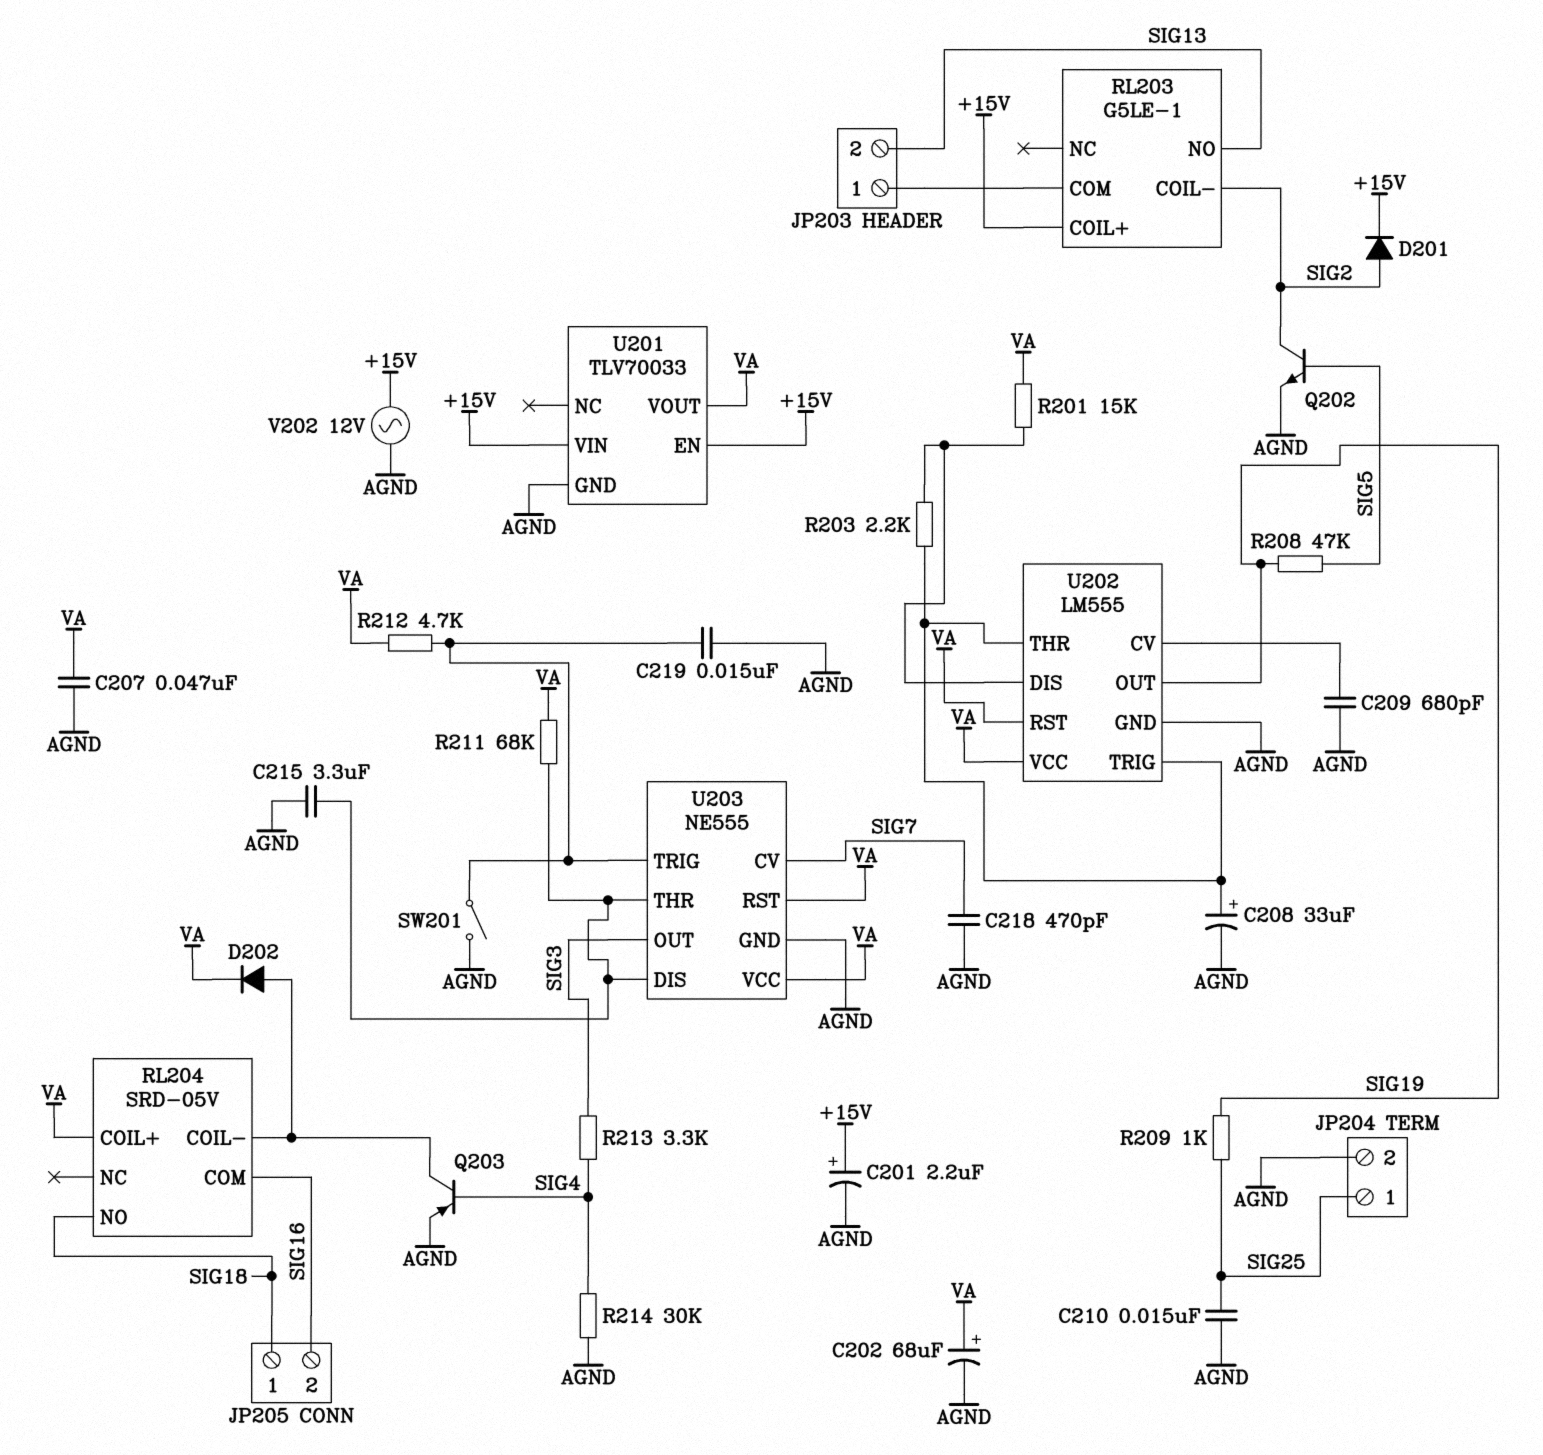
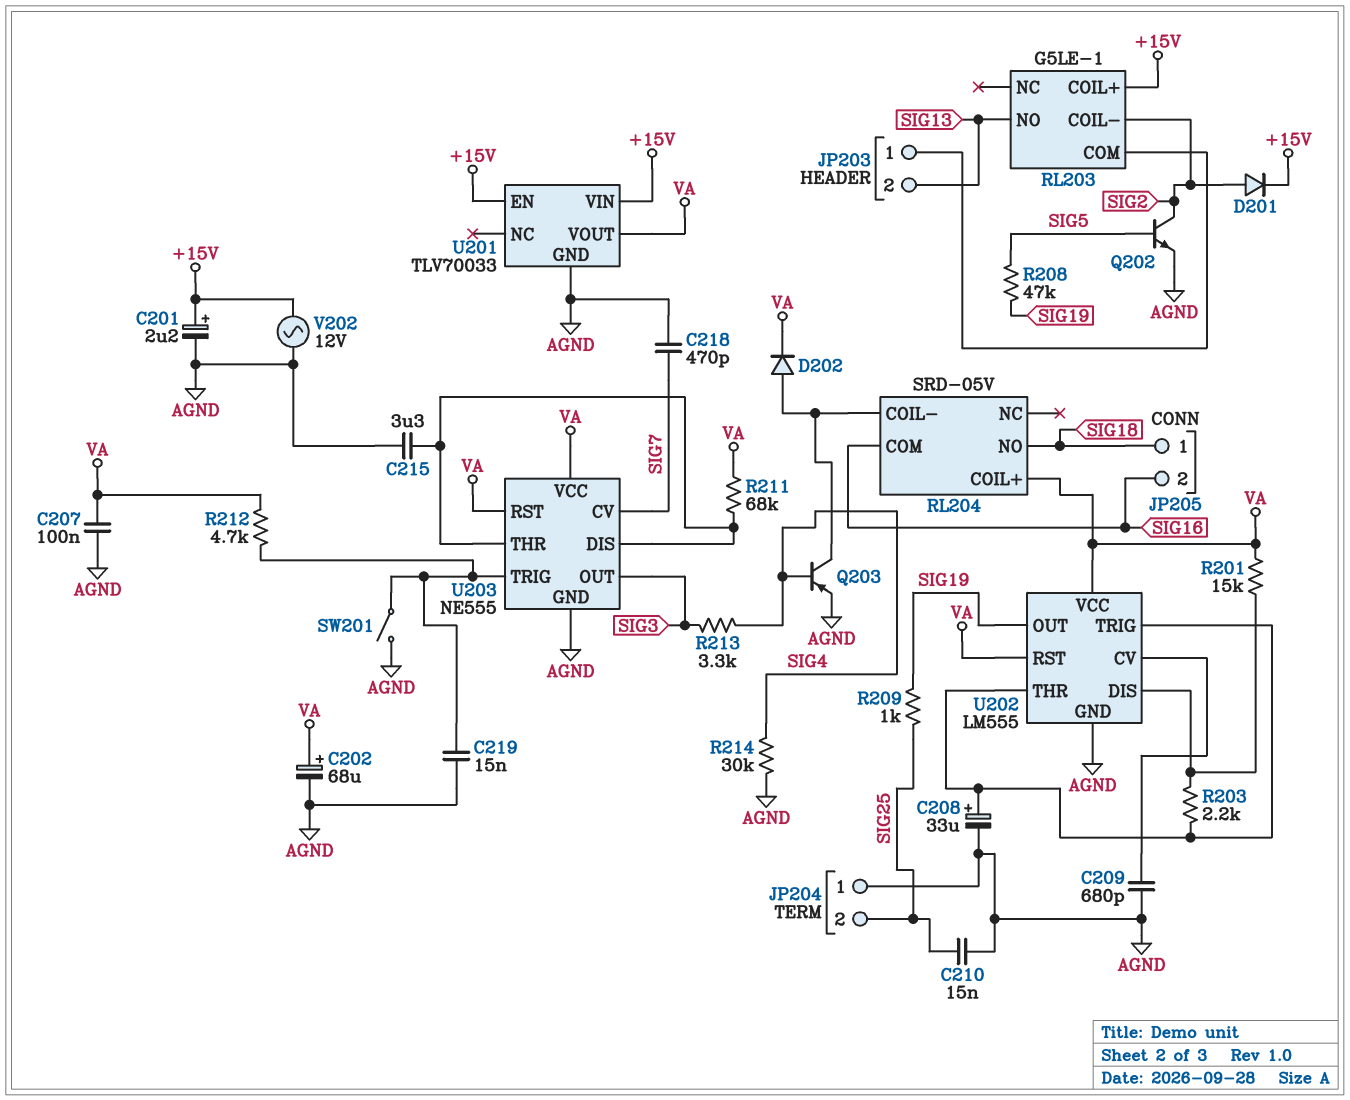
C207: 47nF (AGND, VA) -> 100nF (AGND, VA)
JP204 pin 1: SIG25 -> AGND
JP204 pin 2: AGND -> SIG25

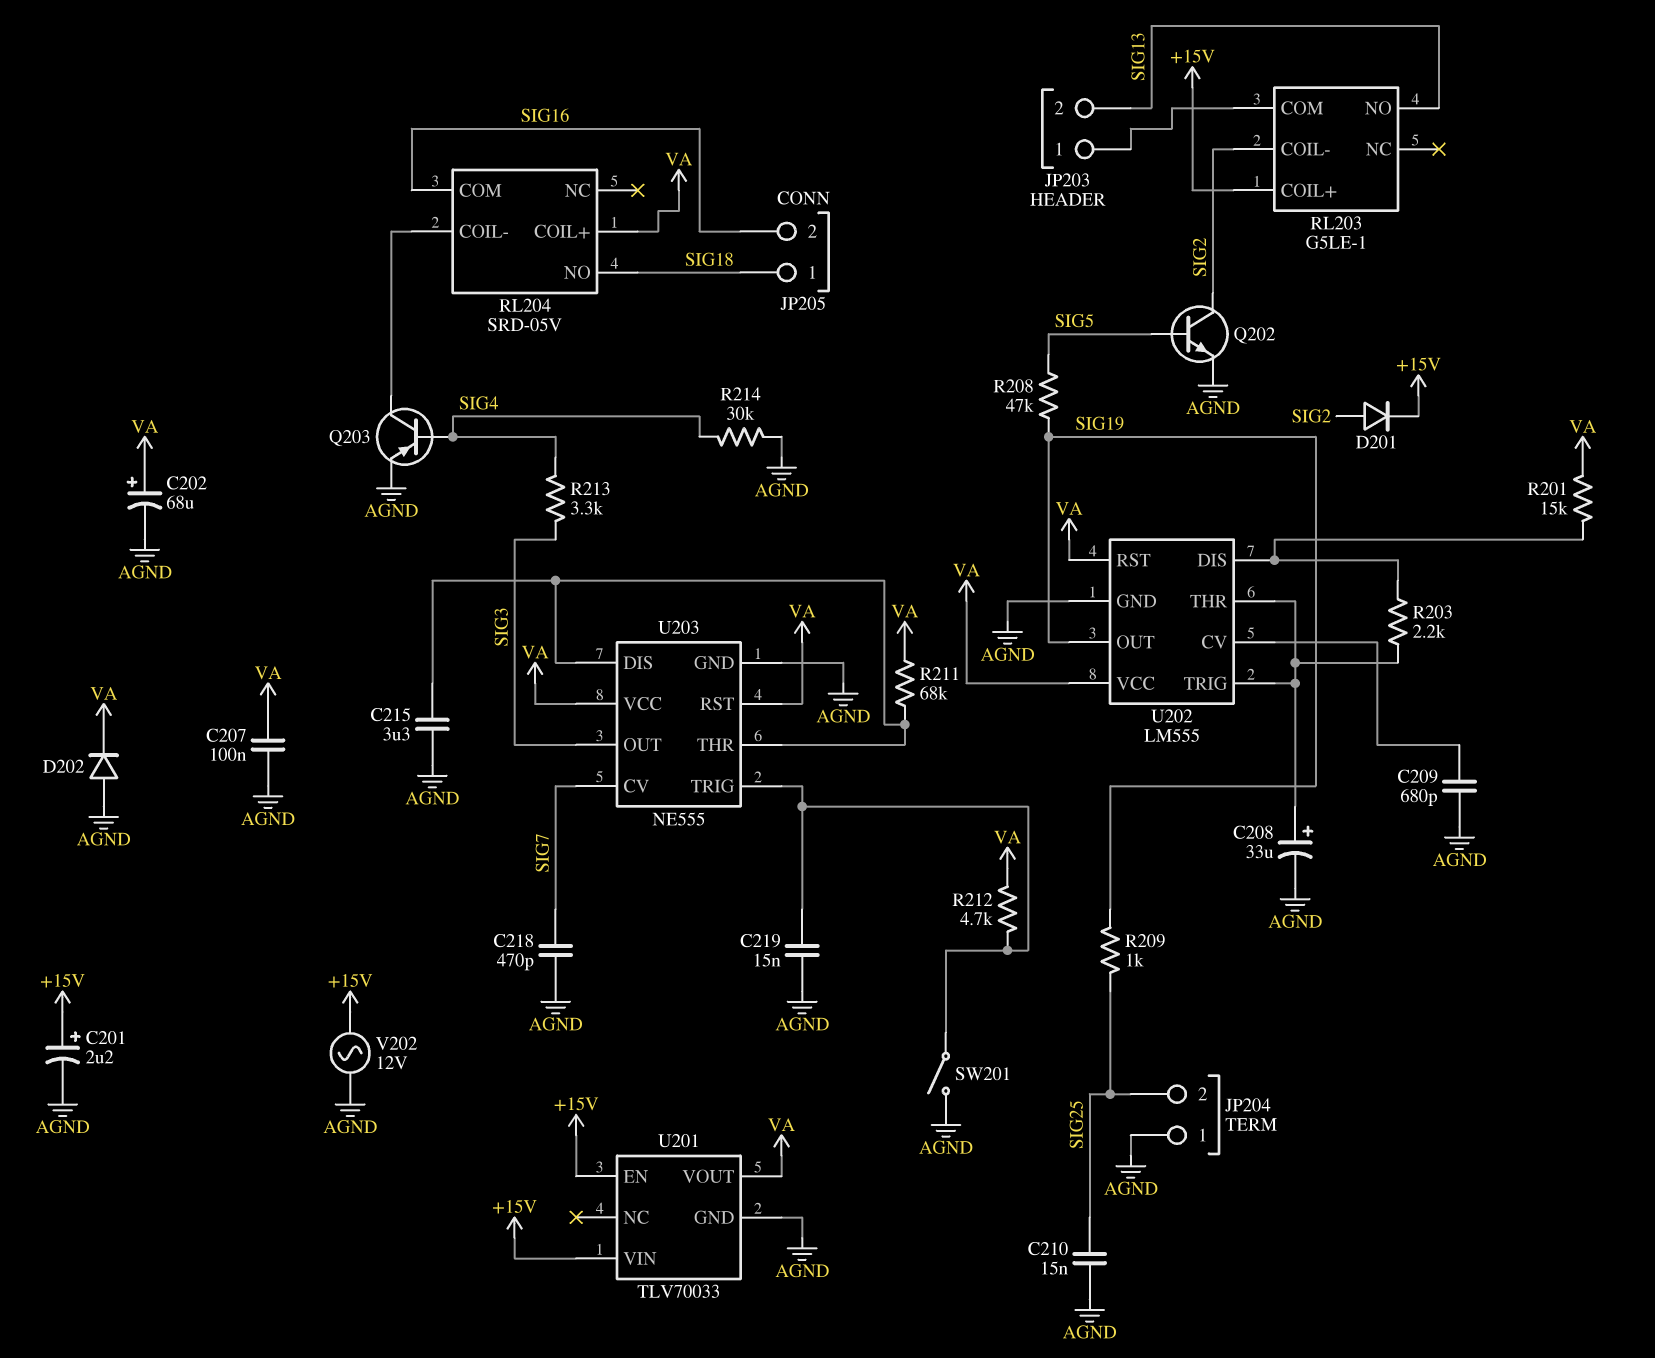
D202: diode (A RL204/COIL-, K VA) -> diode (A AGND, K VA)

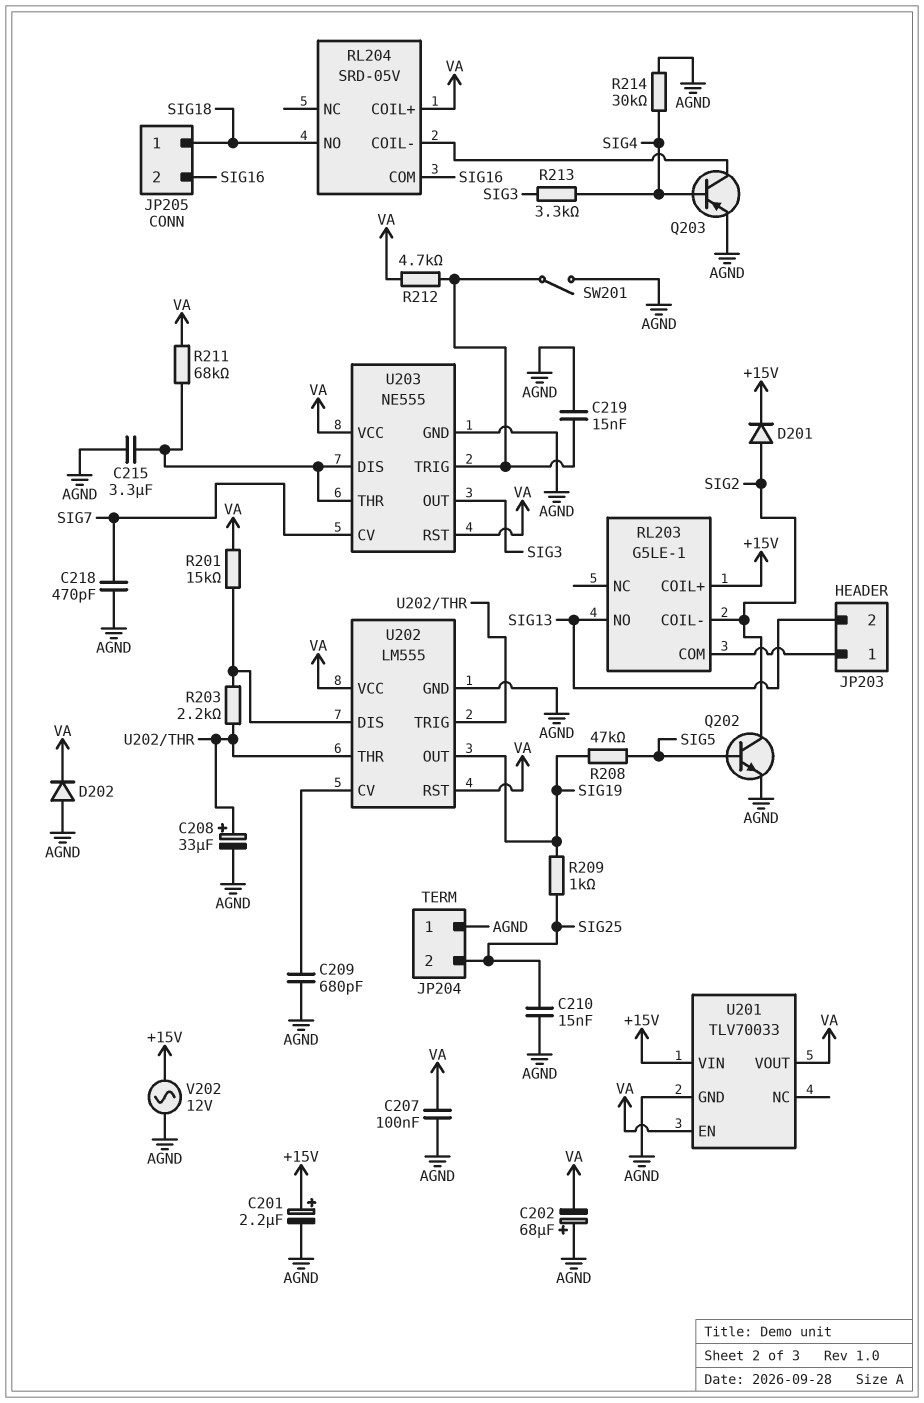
C202: 68uF (plus VA, minus AGND) -> 68uF (plus AGND, minus VA)
U201 pin EN: +15V -> VA

